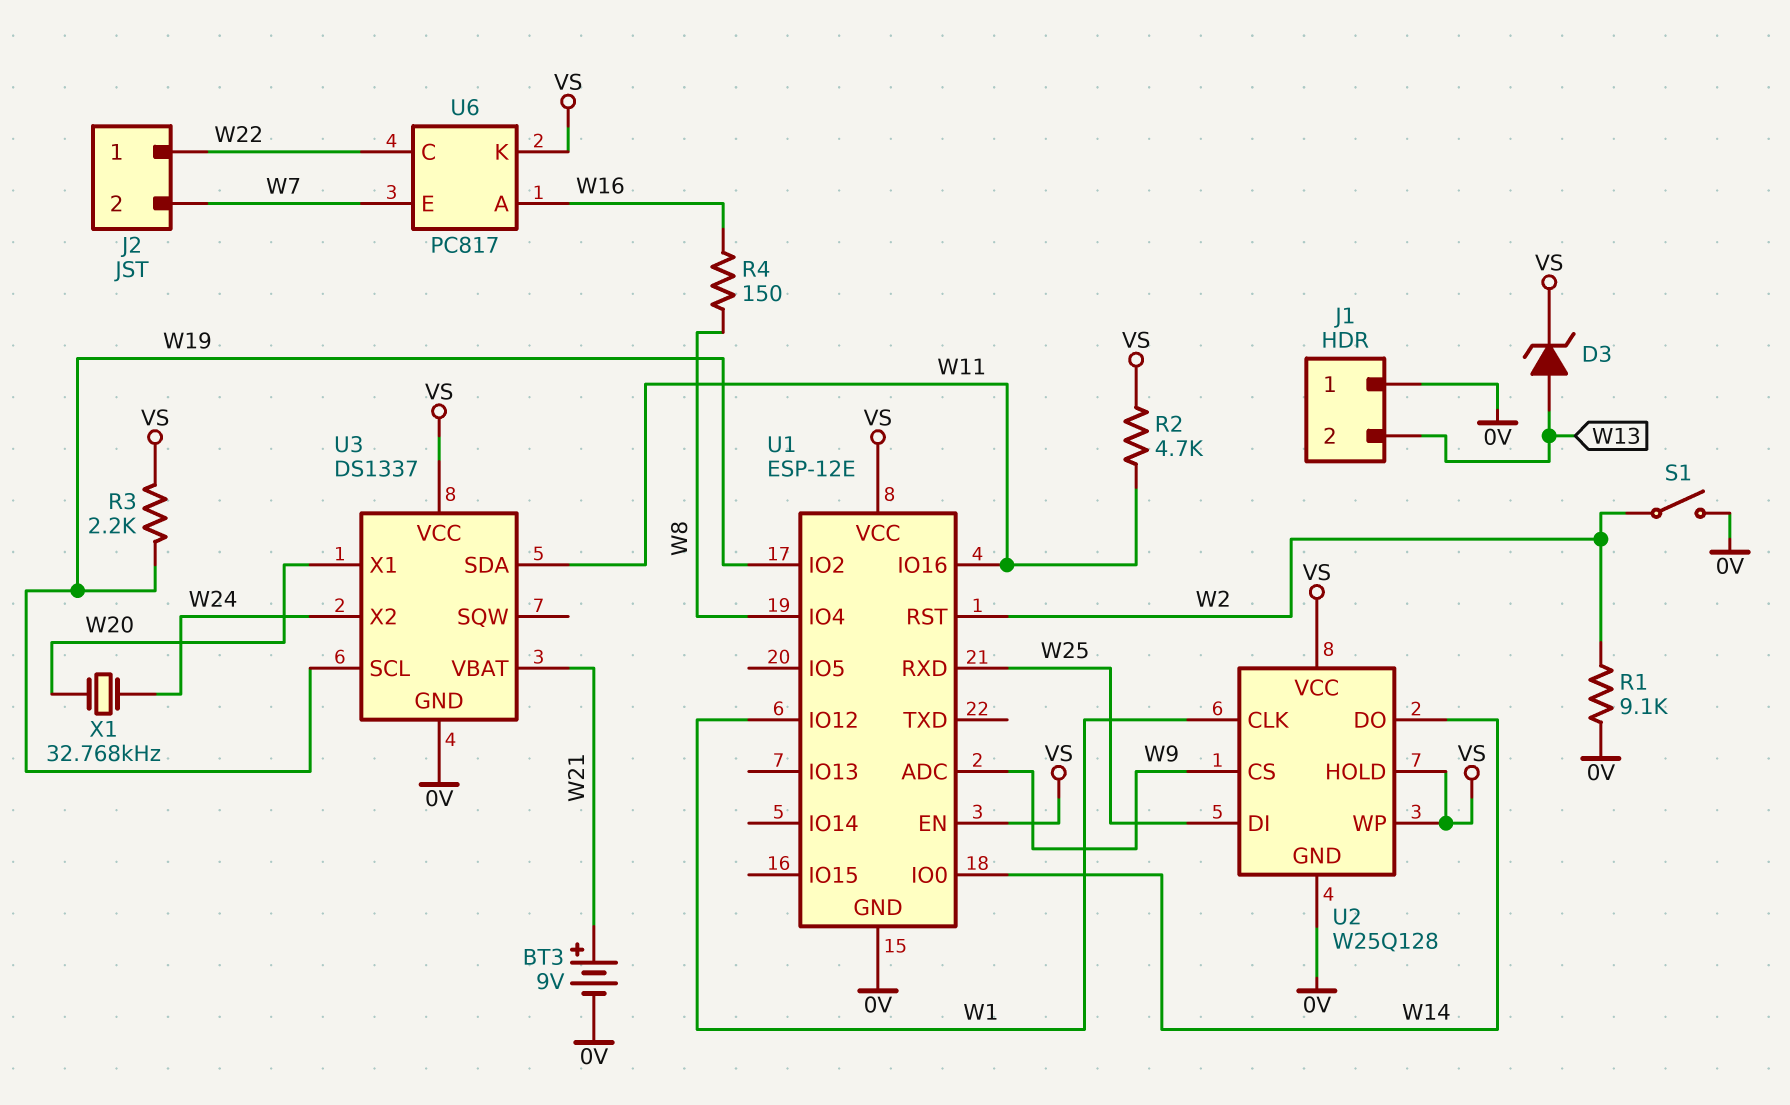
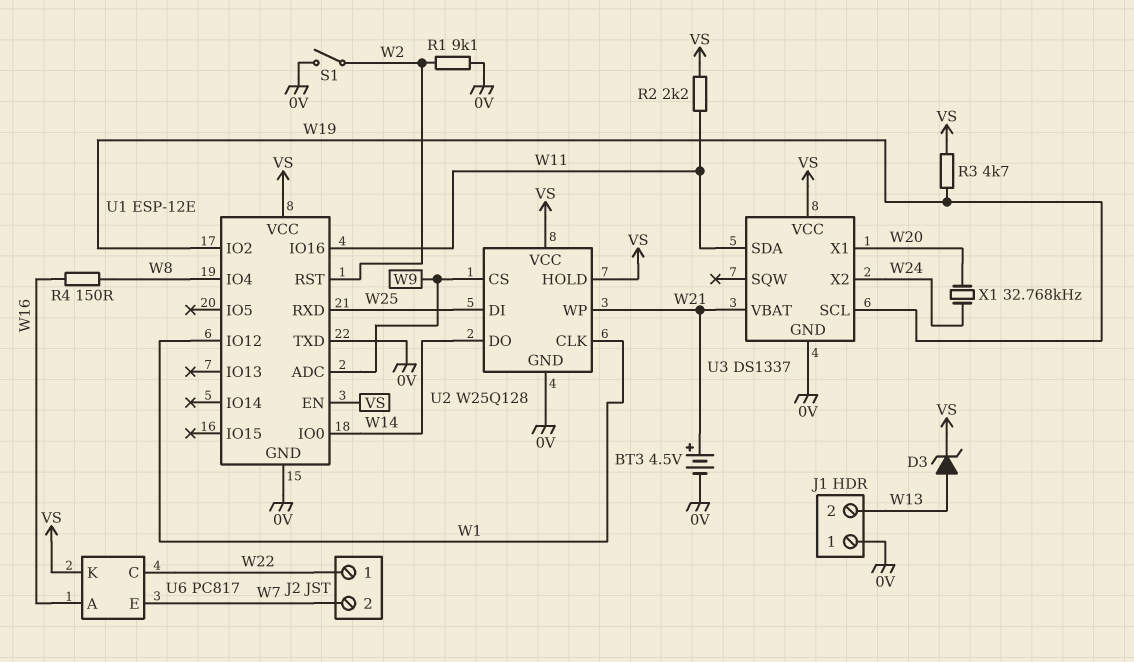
BT3: 9V (plus W21, minus 0V) -> 4.5V (plus W21, minus 0V)
R2: 4.7k (VS, W11) -> 2.2k (VS, W11)
R3: 2.2k (VS, W19) -> 4.7k (VS, W19)
U1 pin TXD: none -> 0V
U2 pin WP: VS -> W21

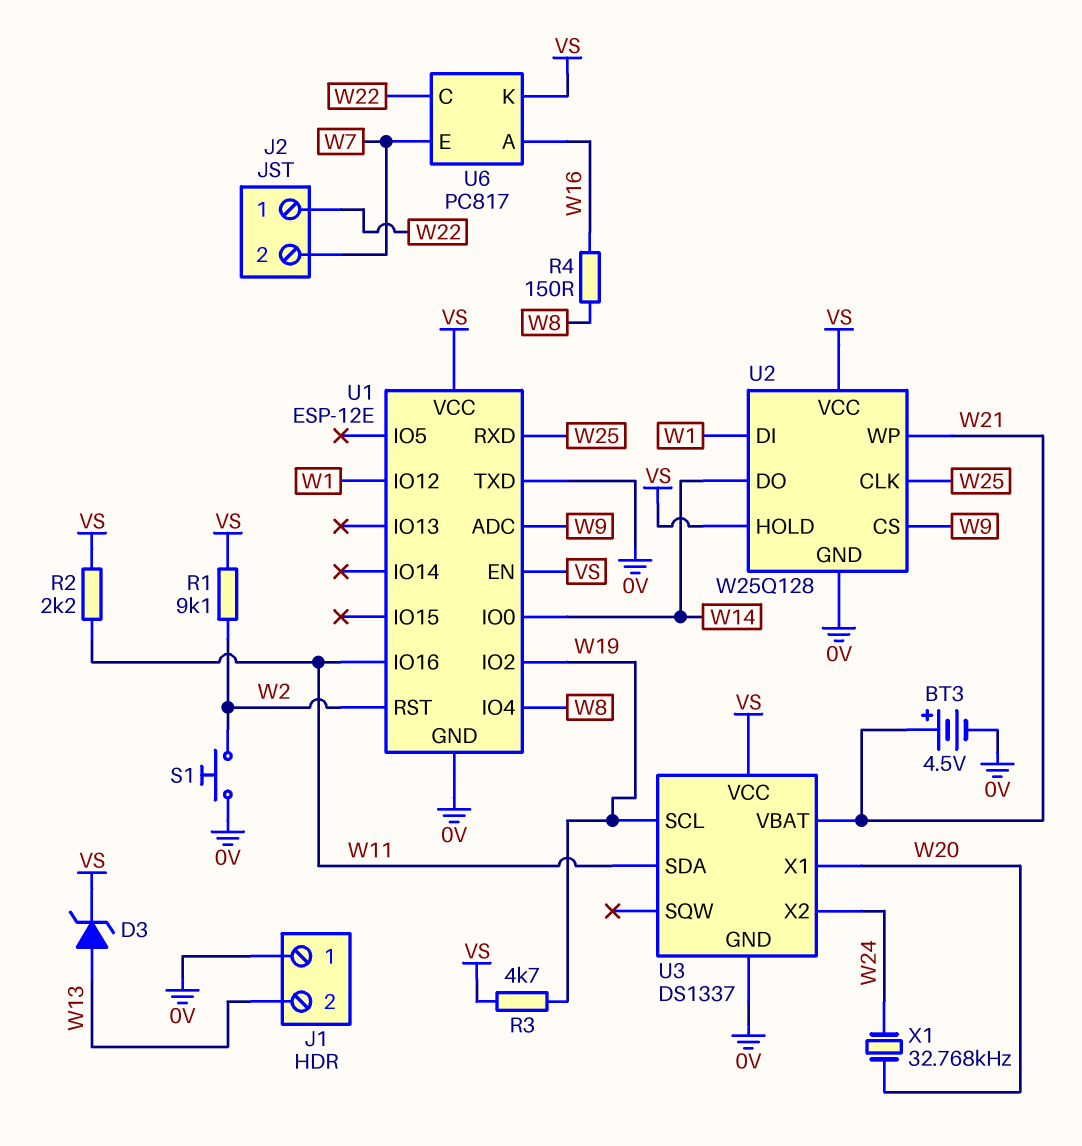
R1: 9.1k (0V, W2) -> 9.1k (VS, W2)
S1: switch (0V, W2) -> button (0V, W2)
U2 pin CLK: W1 -> W25
U2 pin DI: W25 -> W1

